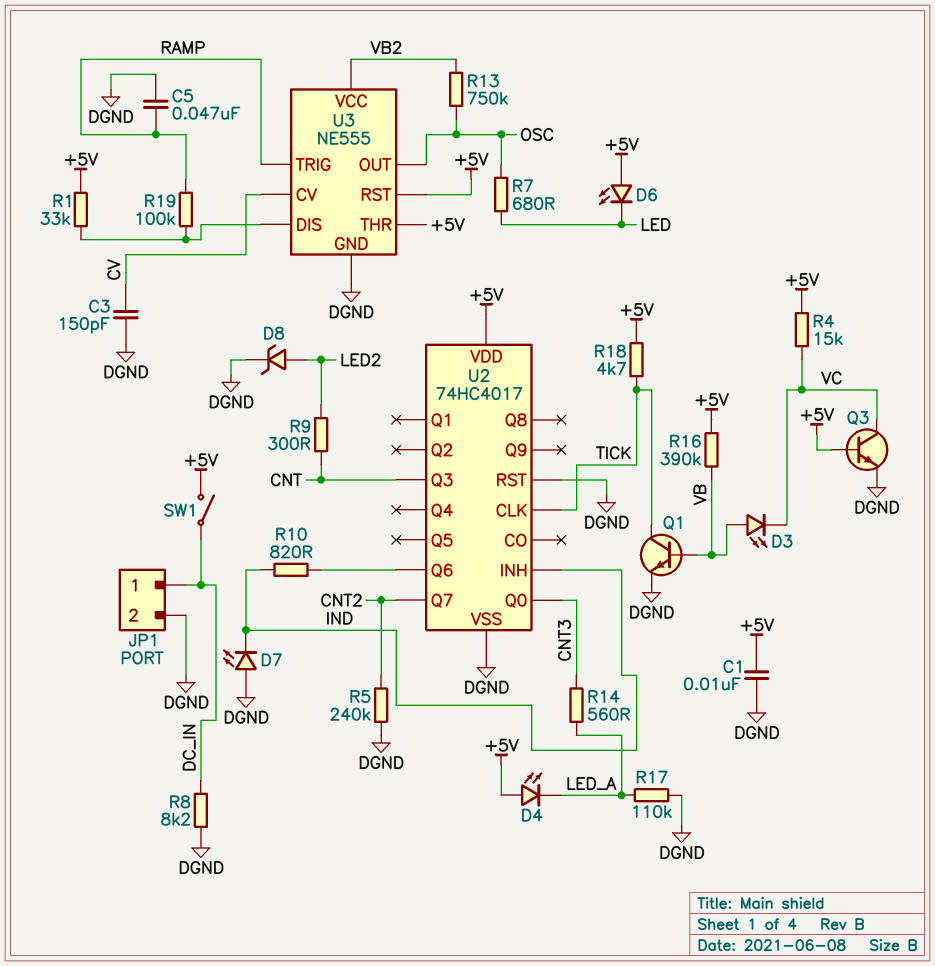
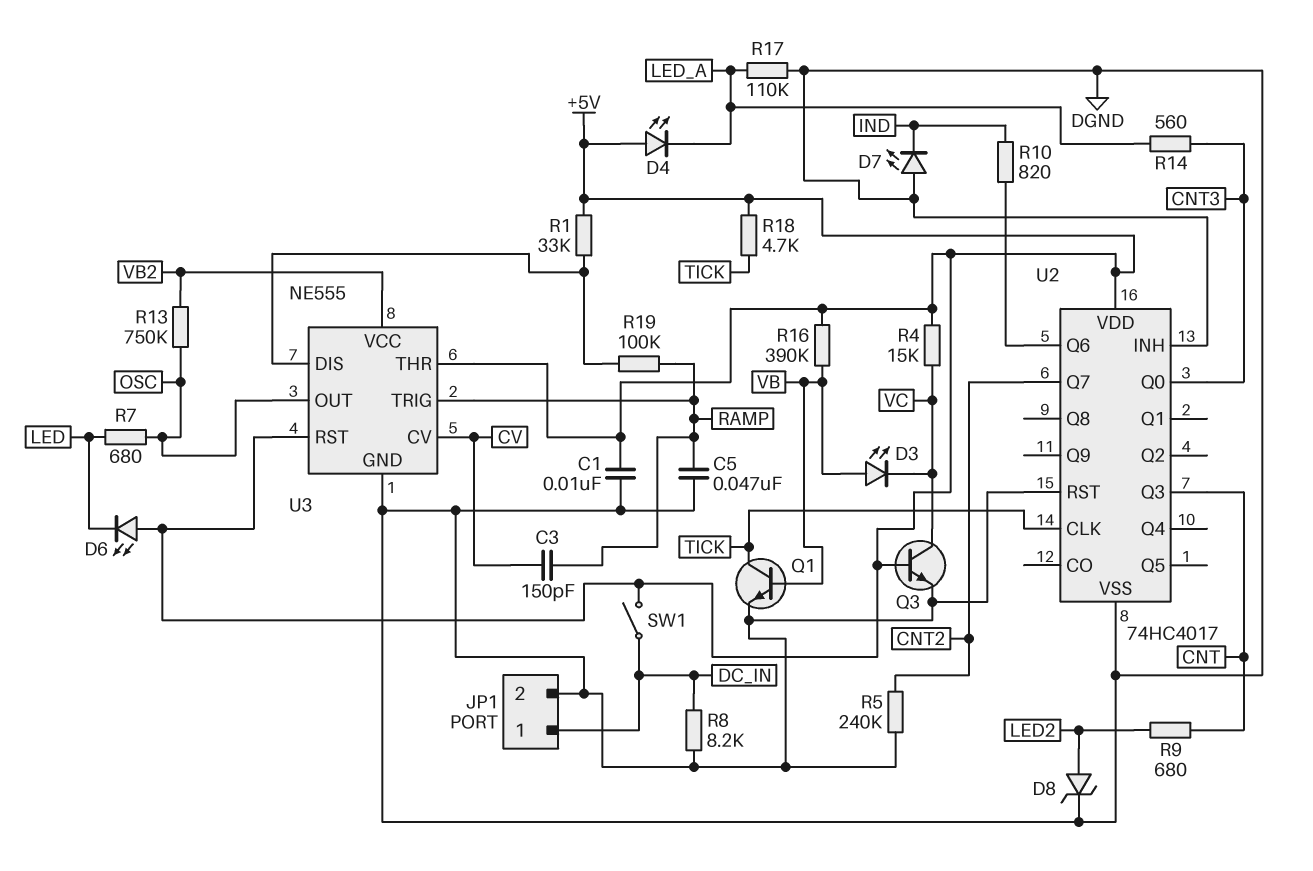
C3: 150pF (CV, DGND) -> 150pF (CV, RAMP)
R9: 300 (CNT, LED2) -> 680 (CNT, LED2)
U2 pin INH: IND -> DGND

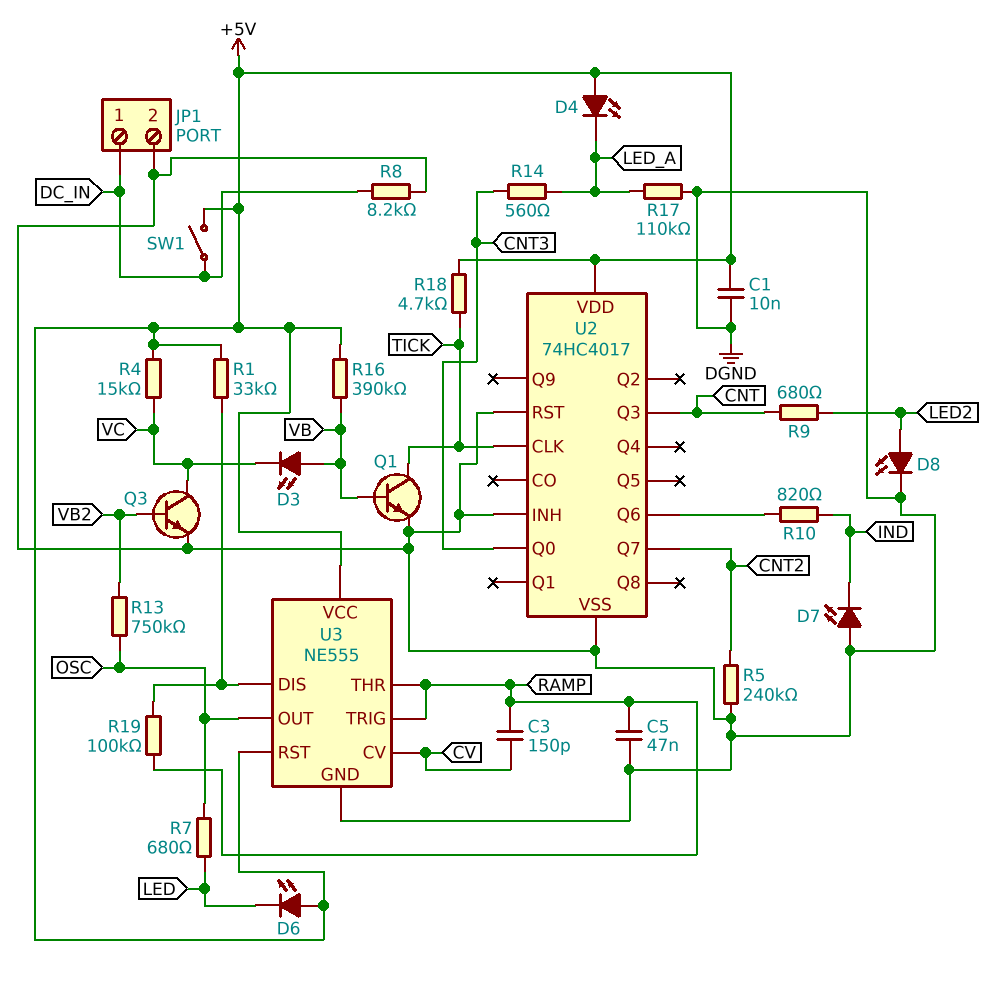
D8: zener (A LED2, K DGND) -> LED (A LED2, K DGND)
Q3: NPN (B +5V, C VC, E DGND) -> NPN (B VB2, C VC, E DGND)
U3 pin THR: +5V -> RAMP
U3 pin VCC: VB2 -> +5V

